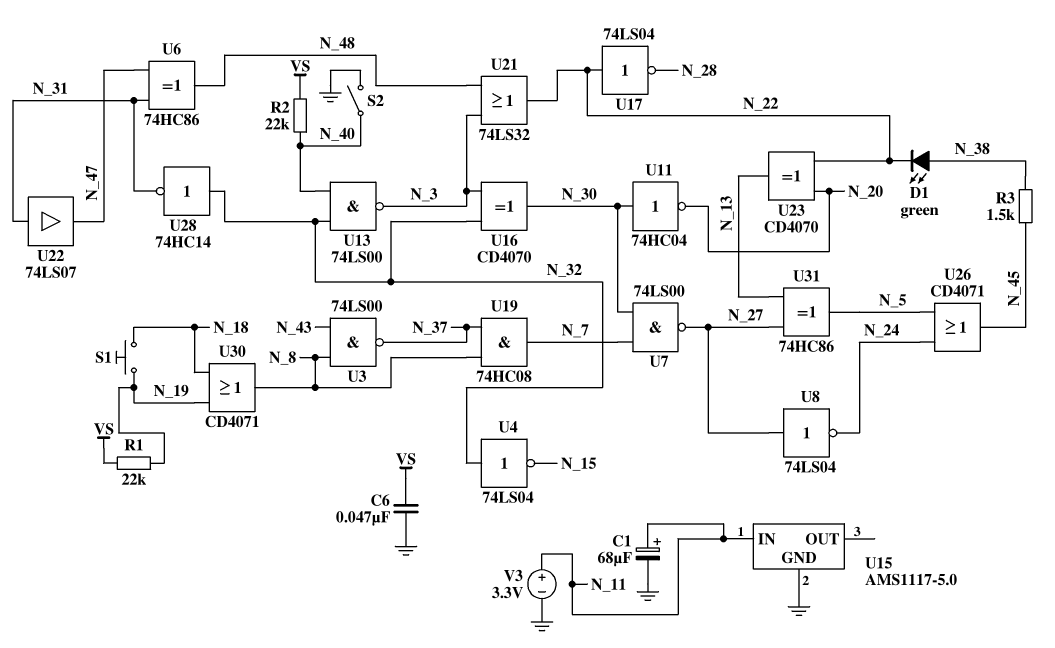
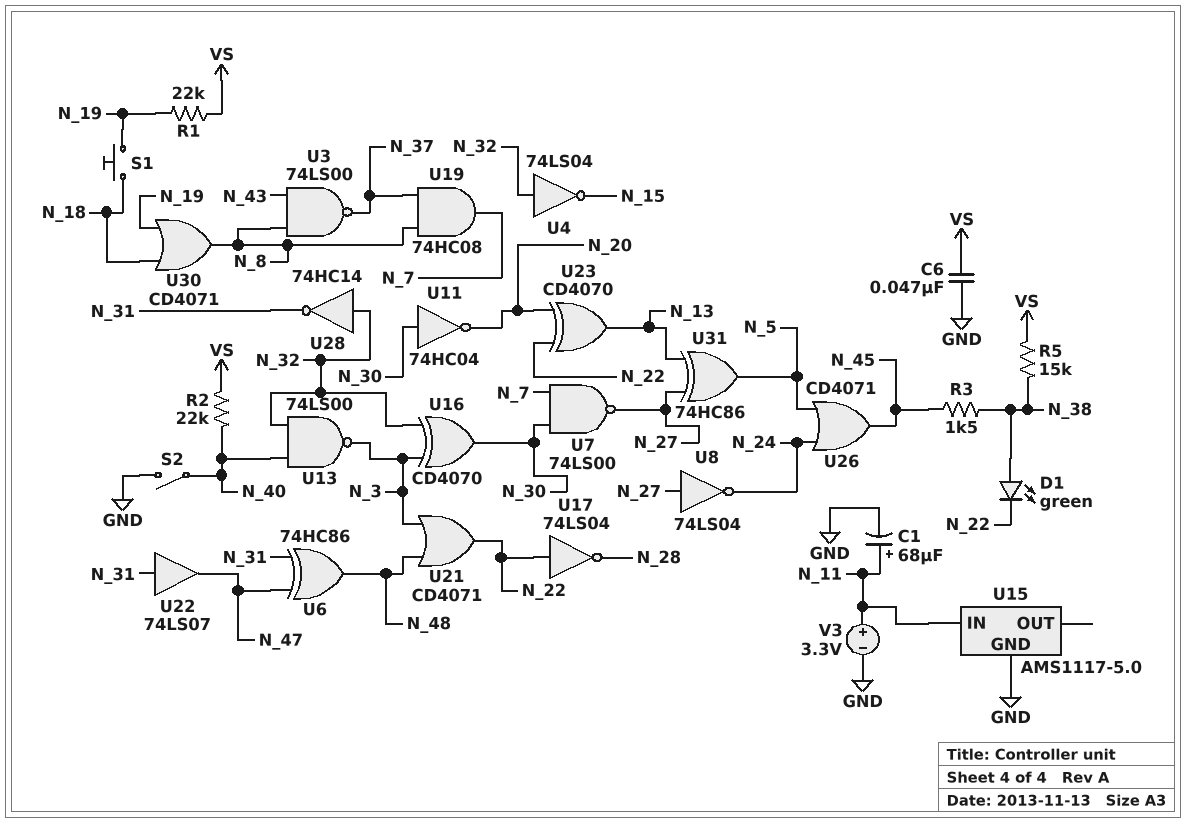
R5: none -> 15k (N_38, VS)
U21: OR 74LS32 (in N_3, in N_48, out N_22) -> OR CD4071 (in N_3, in N_48, out N_22)

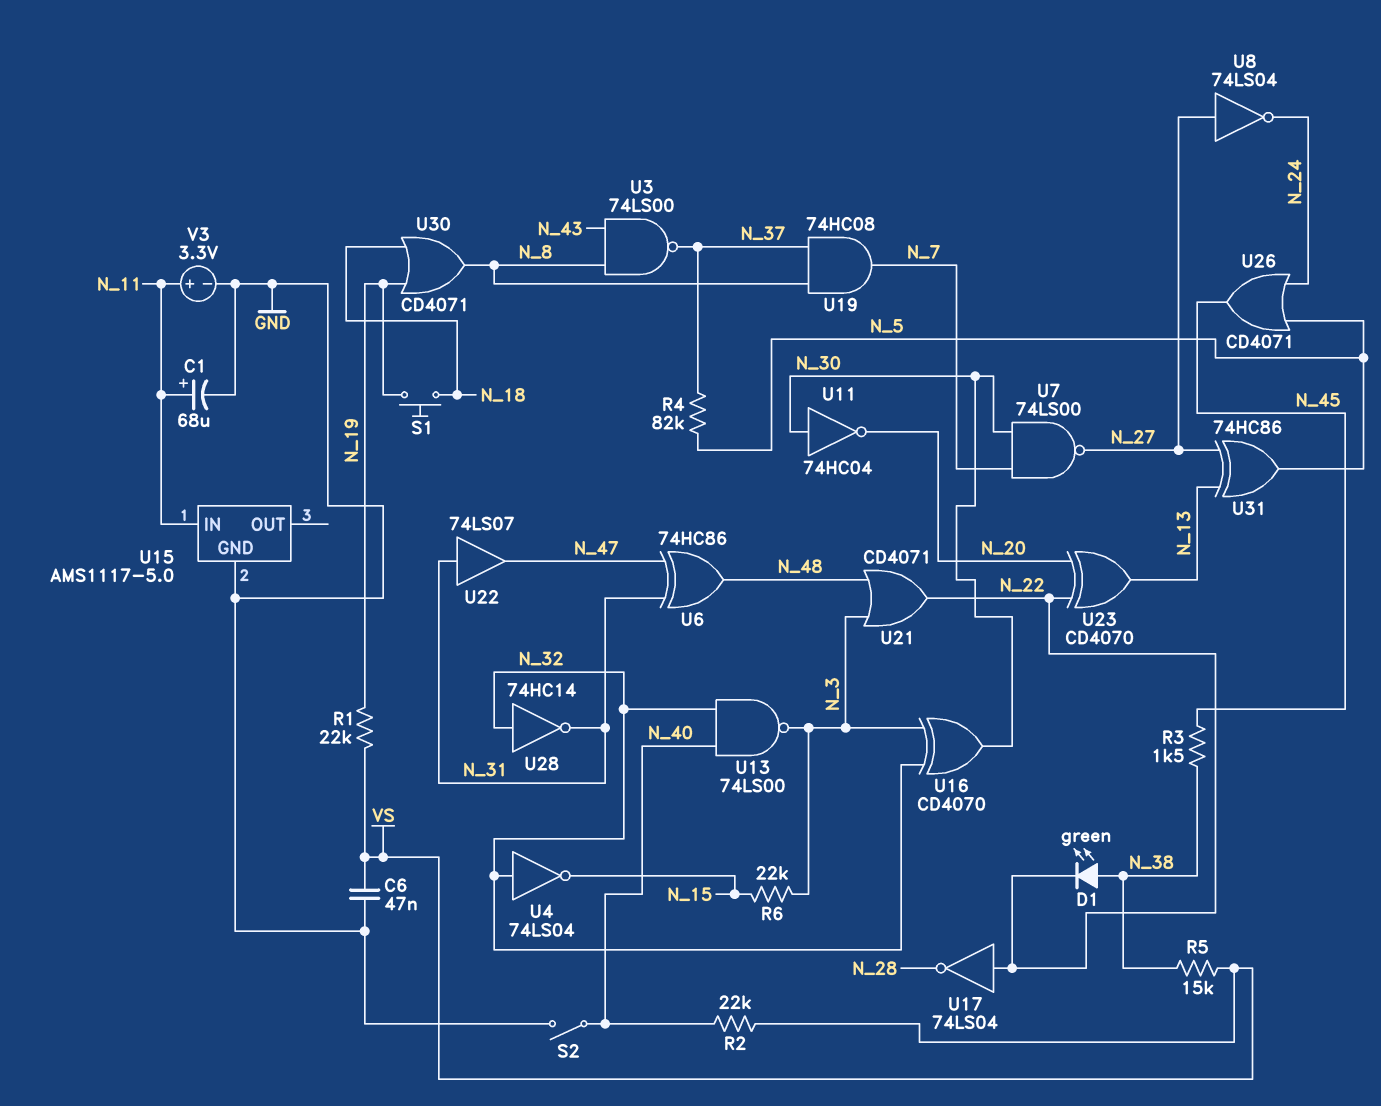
R4: none -> 82k (N_5, N_37)
R6: none -> 22k (N_3, N_15)

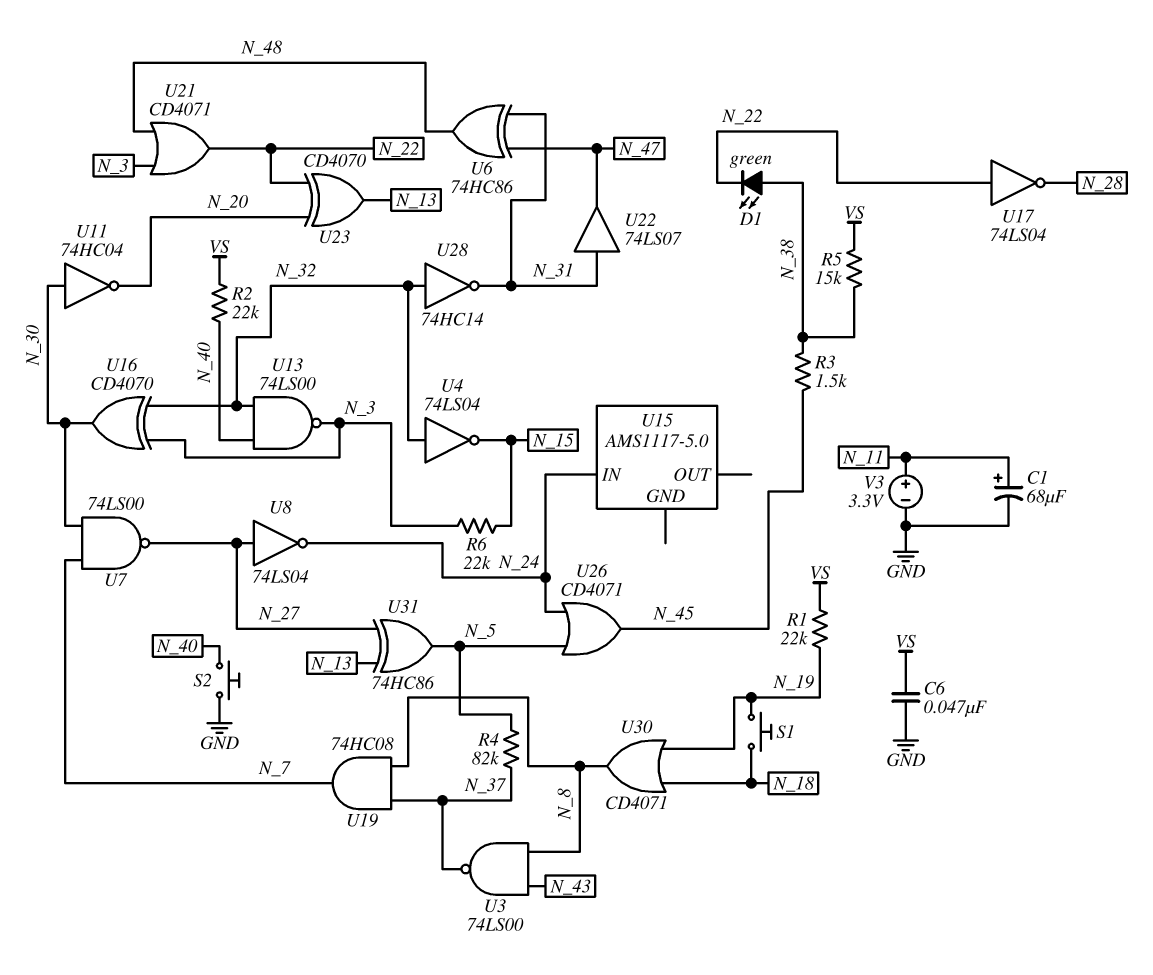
S2: switch (GND, N_40) -> button (GND, N_40)
U15 pin GND: GND -> none
U15 pin IN: N_11 -> N_24

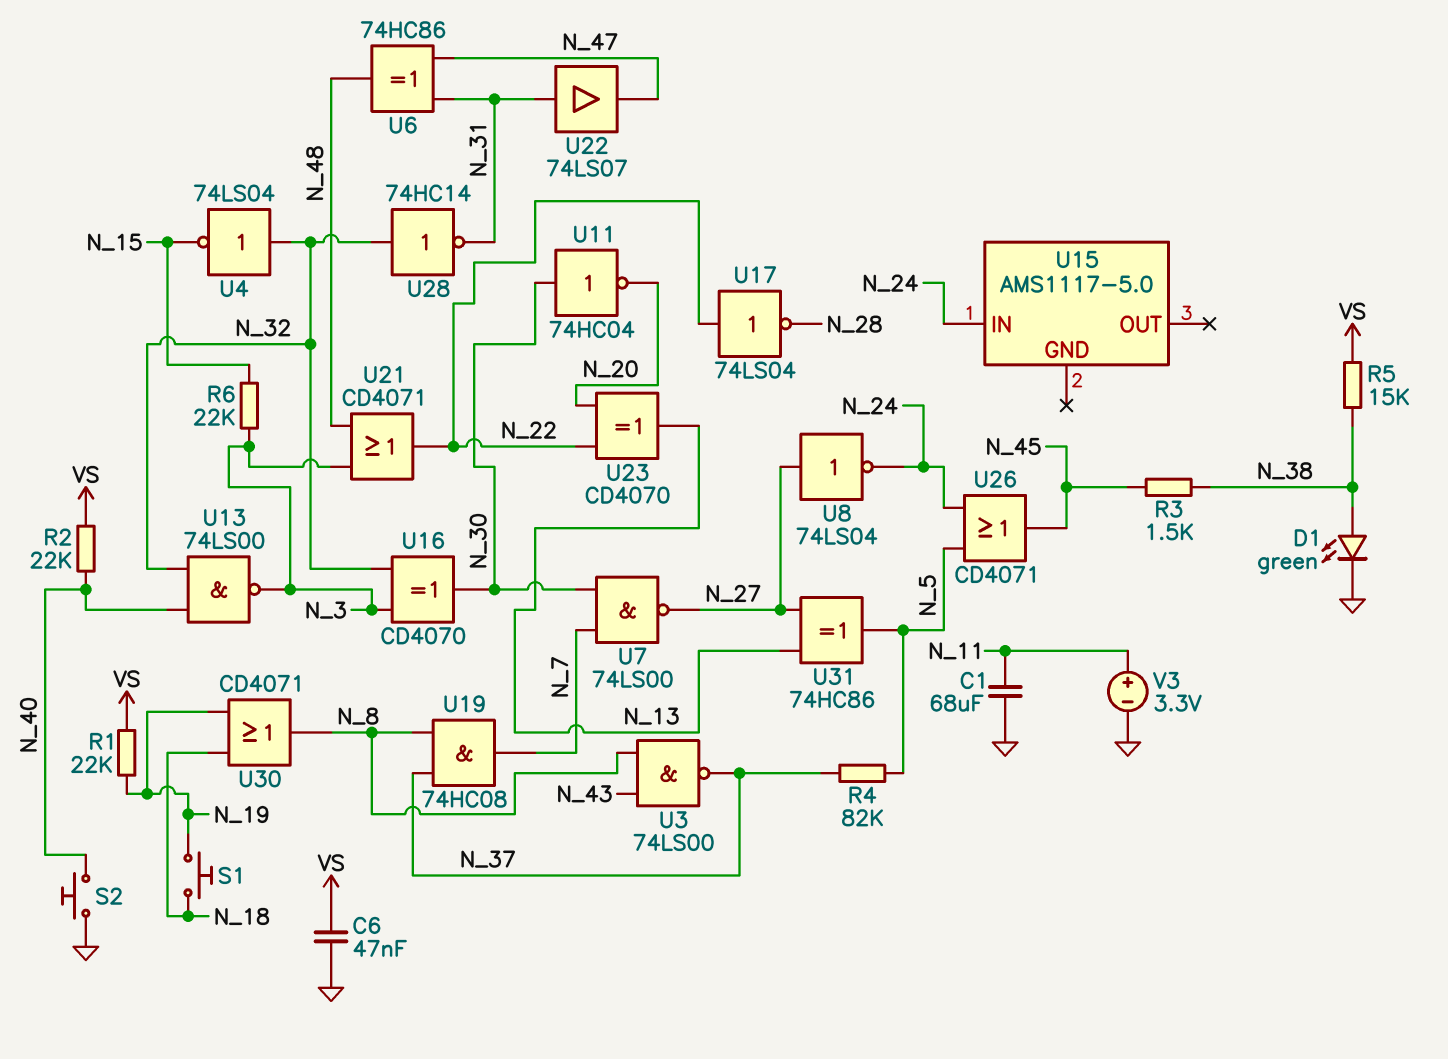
C1: 68uF (plus N_11, minus GND) -> 68uF (GND, N_11)
D1: LED green (A N_38, K N_22) -> LED green (A N_38, K GND)

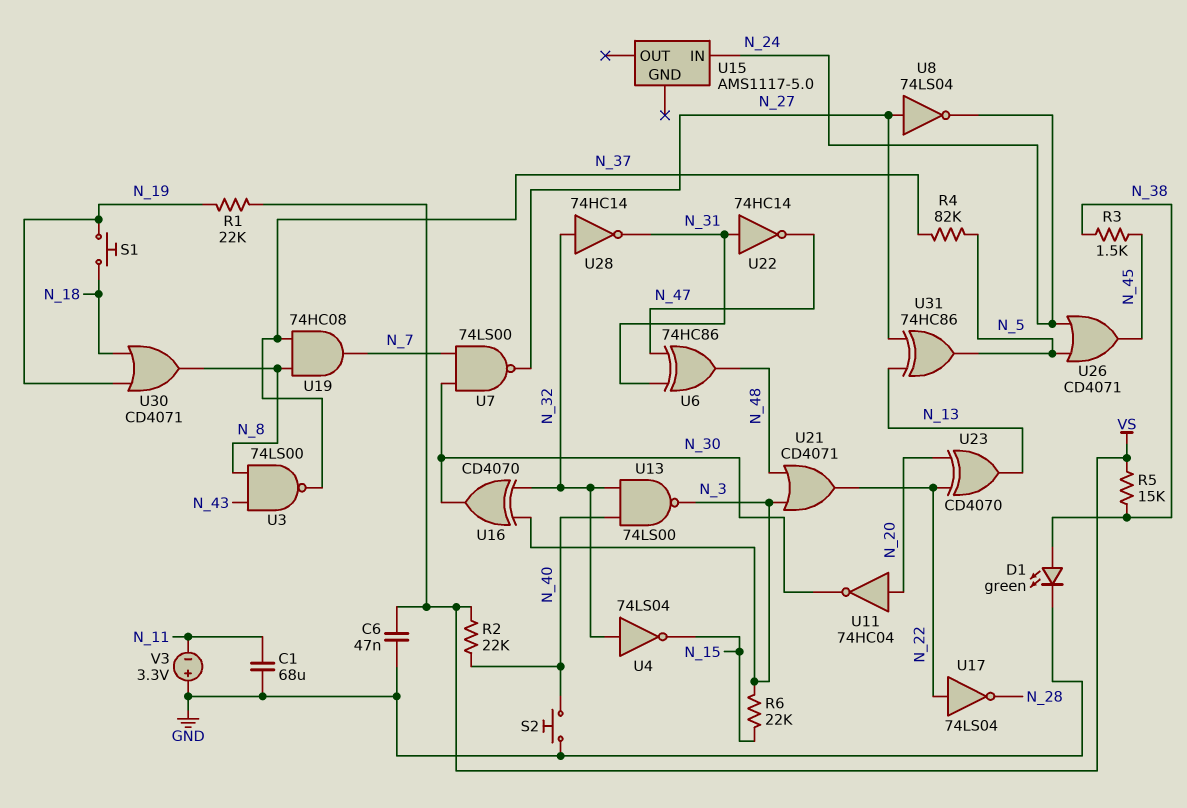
U11: NOT 74HC04 (in N_30, out N_20) -> NOT 74HC04 (in N_20, out N_30)
U22: buffer 74LS07 (in N_31, out N_47) -> NOT 74HC14 (in N_31, out N_47)
V3: 3.3V (plus N_11, minus GND) -> 3.3V (plus GND, minus N_11)

